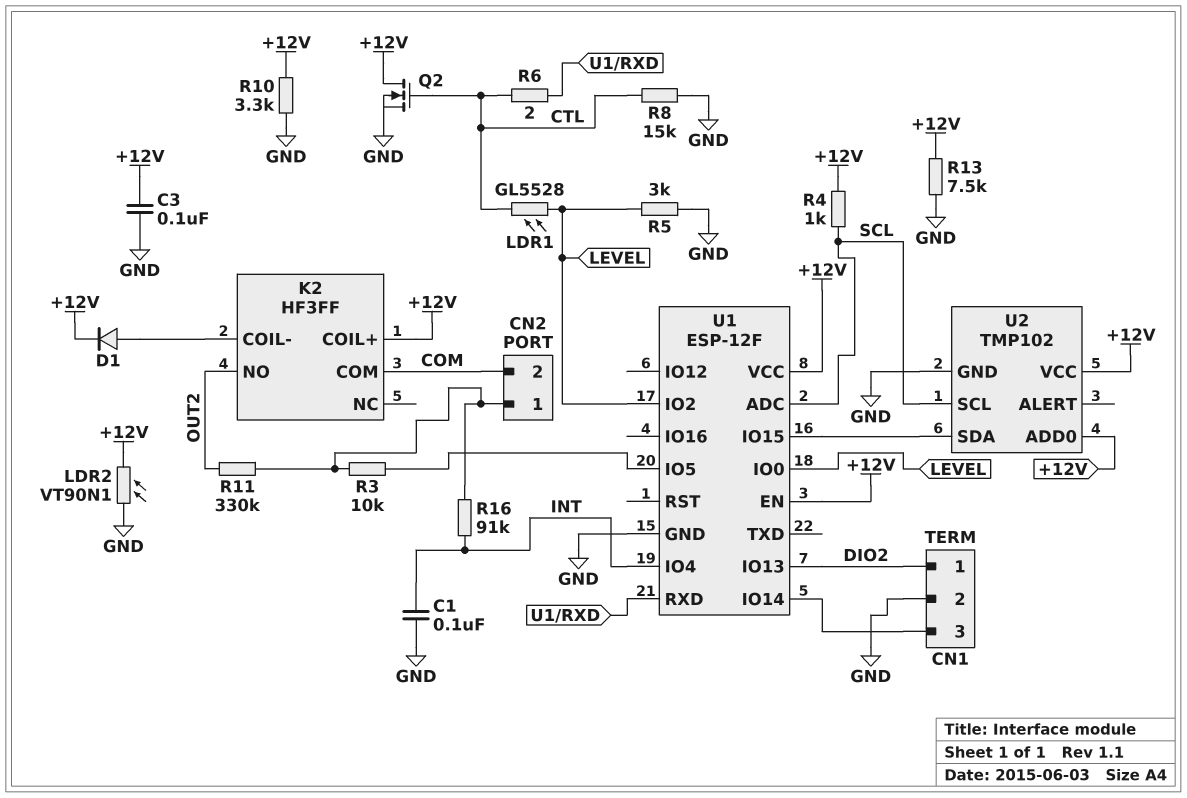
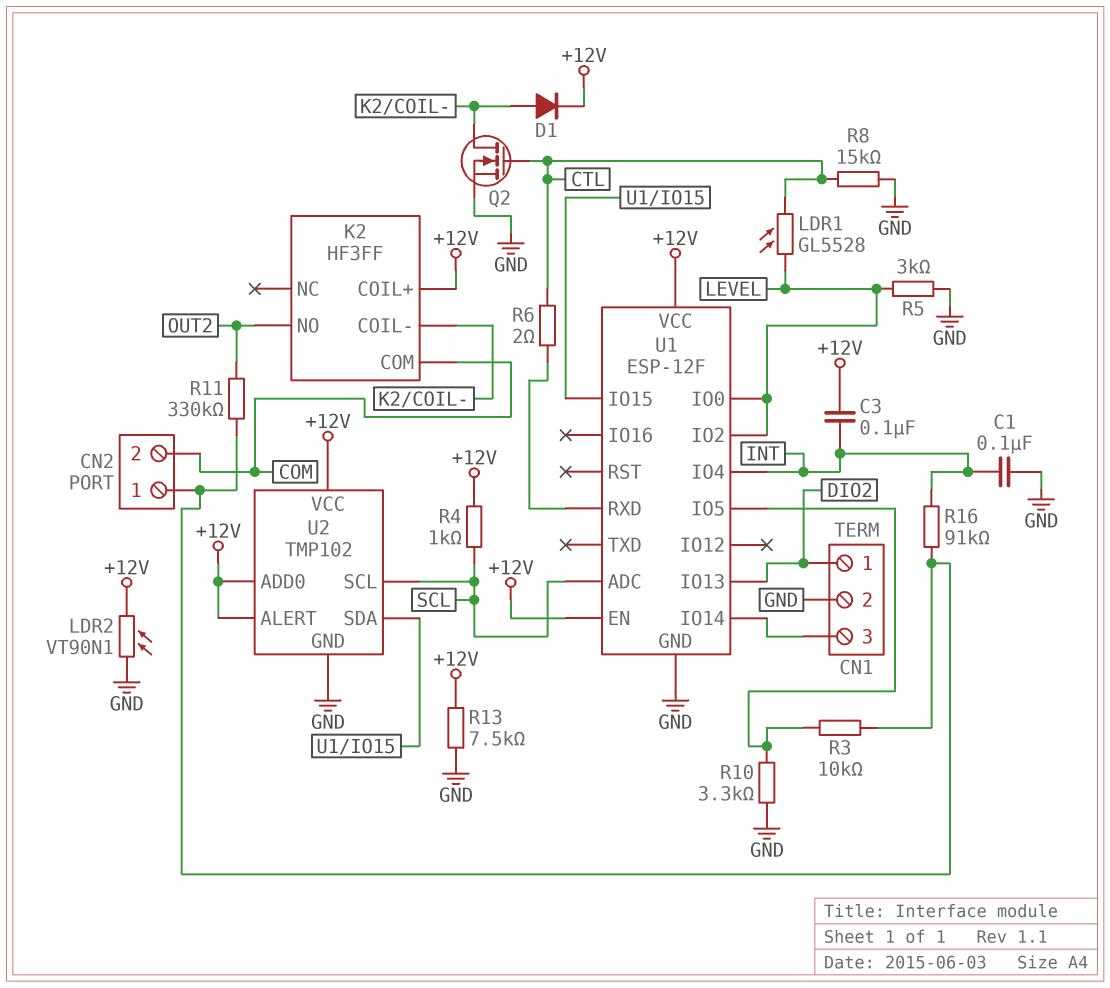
C3: 100nF (+12V, GND) -> 100nF (+12V, INT)
Q2: NMOS (G CTL, D +12V, S GND) -> NMOS (G CTL, D K2/COIL-, S GND)
R10: 3.3k (+12V, GND) -> 3.3k (GND, U1/IO5)
U2 pin ALERT: none -> +12V

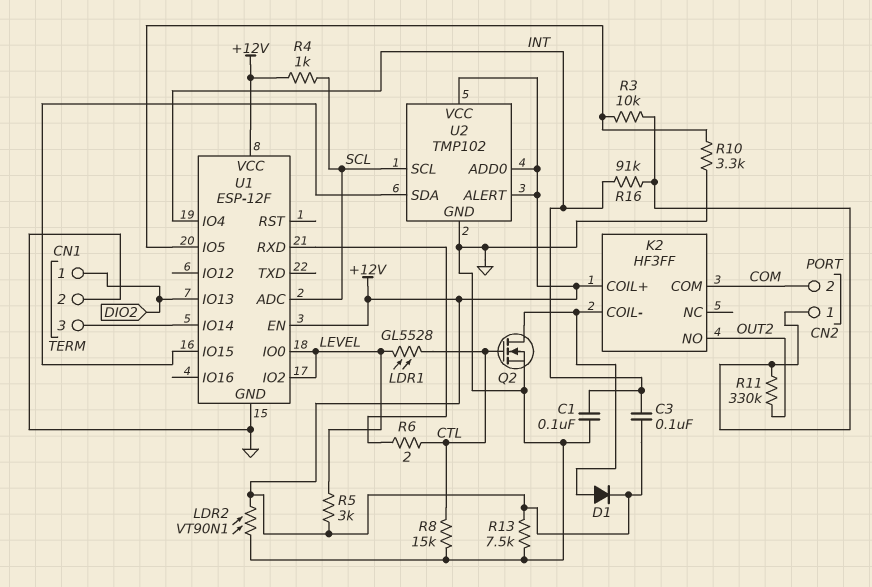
R5: 3k (GND, LEVEL) -> 3k (+12V, LEVEL)

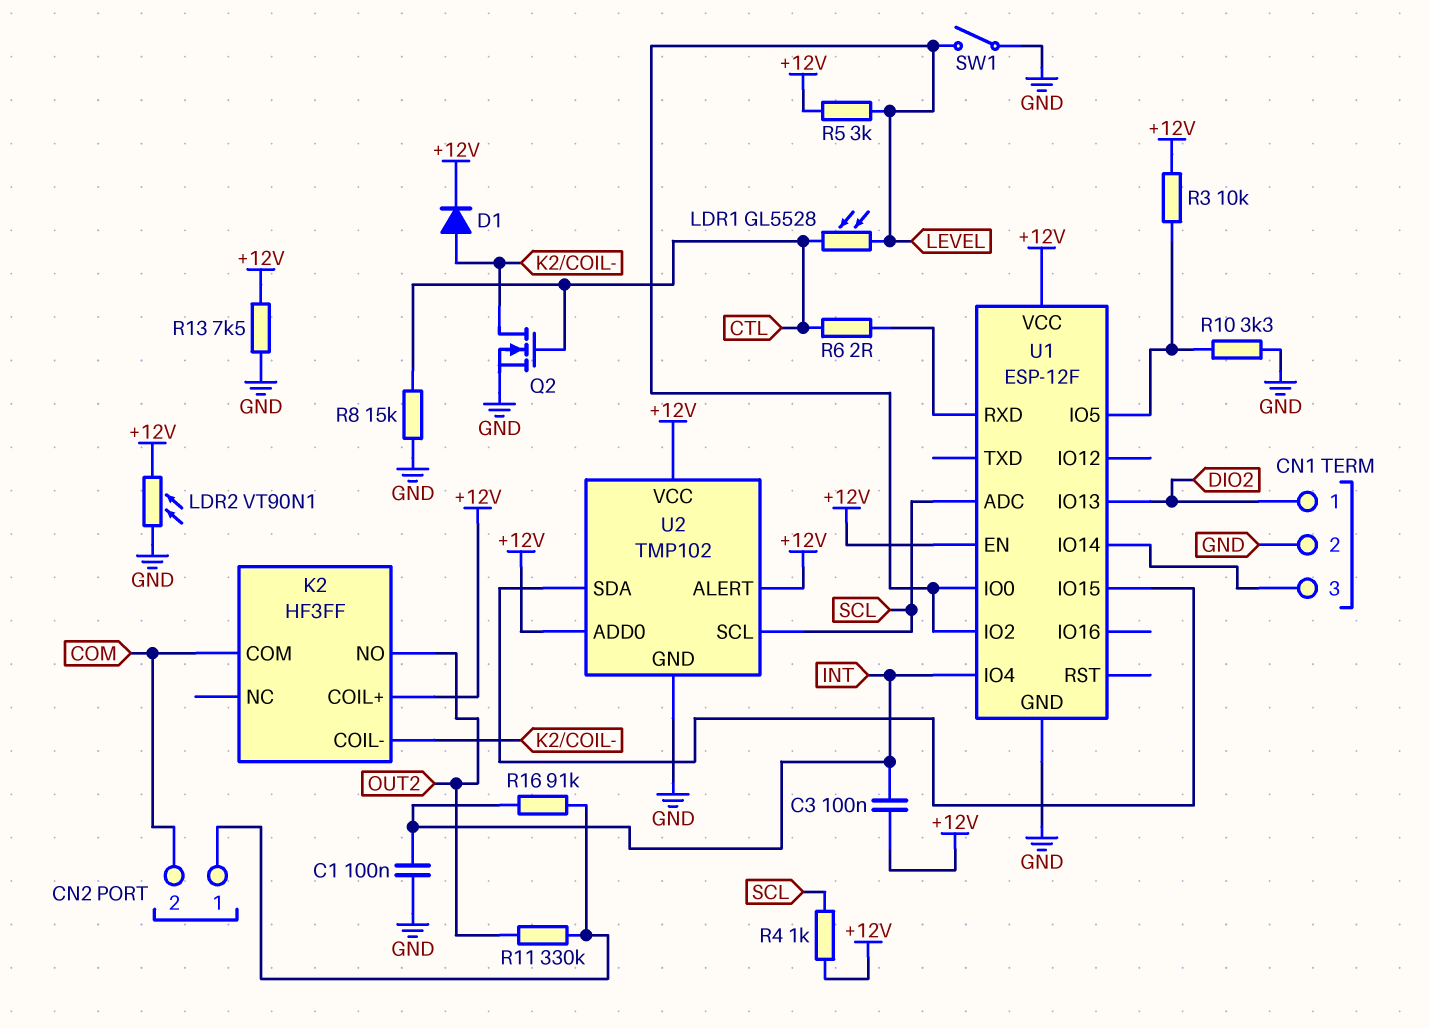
R3: 10k (CN2/1, U1/IO5) -> 10k (+12V, U1/IO5)
SW1: none -> switch (GND, LEVEL)

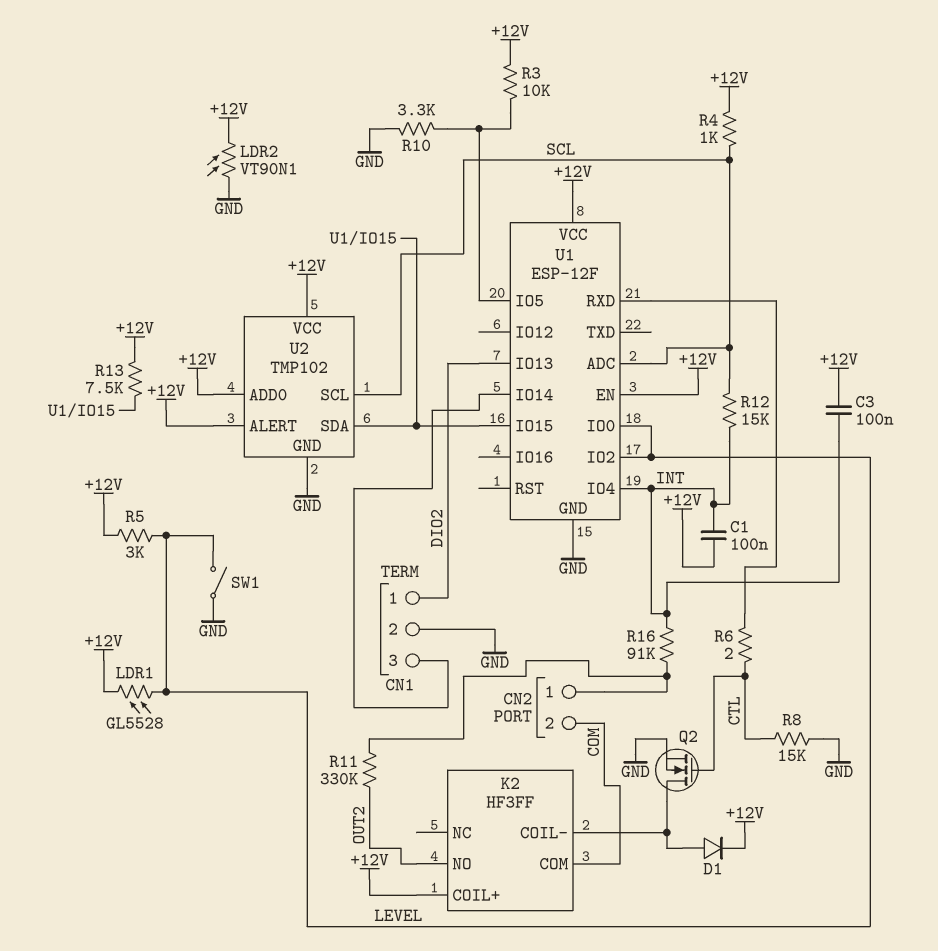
C1: 100nF (GND, INT) -> 100nF (+12V, INT)
LDR1: GL5528 (CTL, LEVEL) -> GL5528 (+12V, LEVEL)
R12: none -> 15k (INT, SCL)
R13: 7.5k (+12V, GND) -> 7.5k (+12V, U1/IO15)

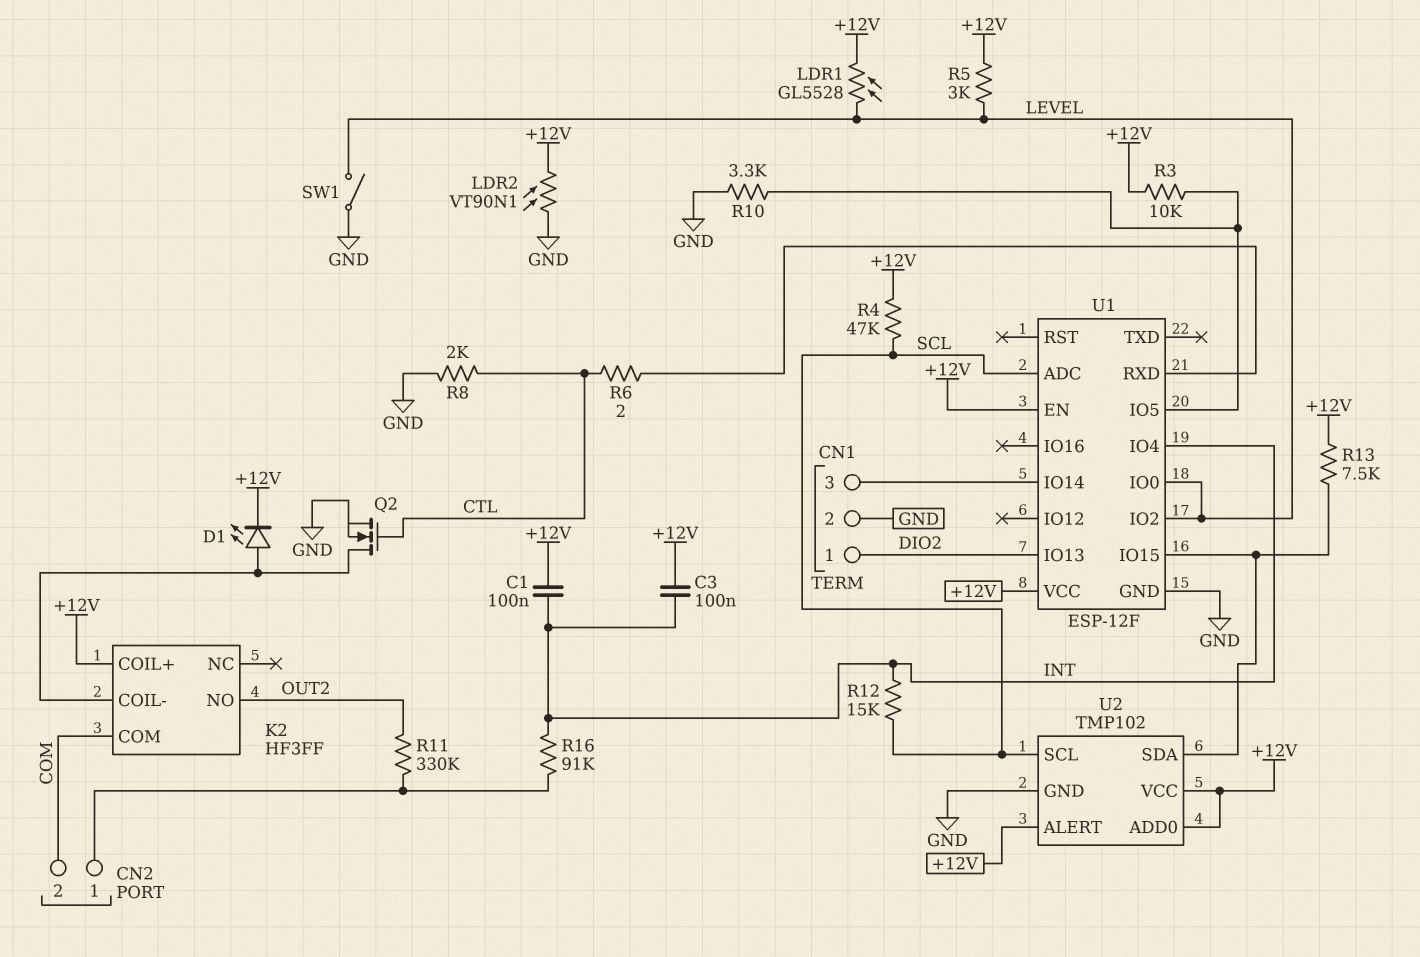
D1: diode (A K2/COIL-, K +12V) -> LED (A K2/COIL-, K +12V)
R4: 1k (+12V, SCL) -> 47k (+12V, SCL)
R8: 15k (CTL, GND) -> 2k (CTL, GND)

